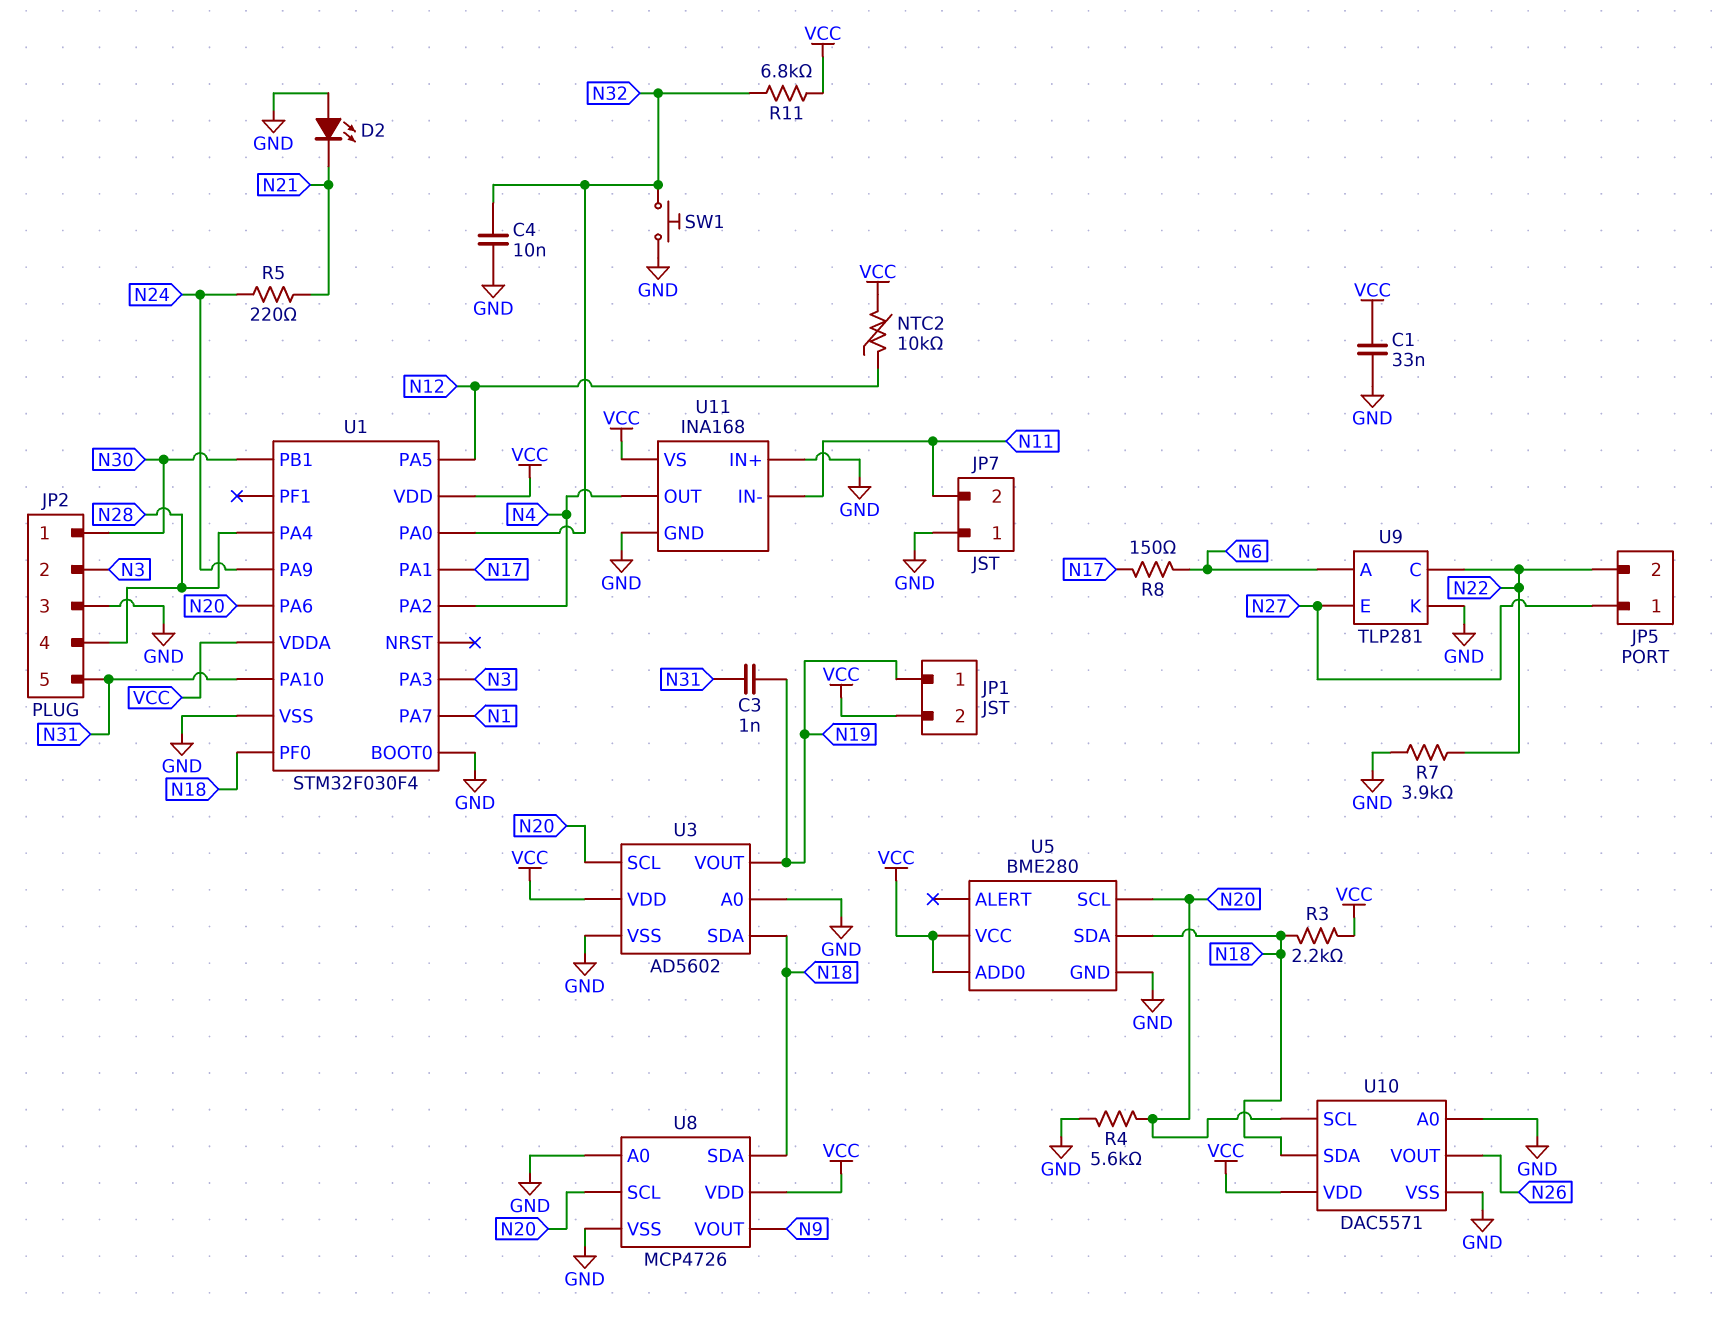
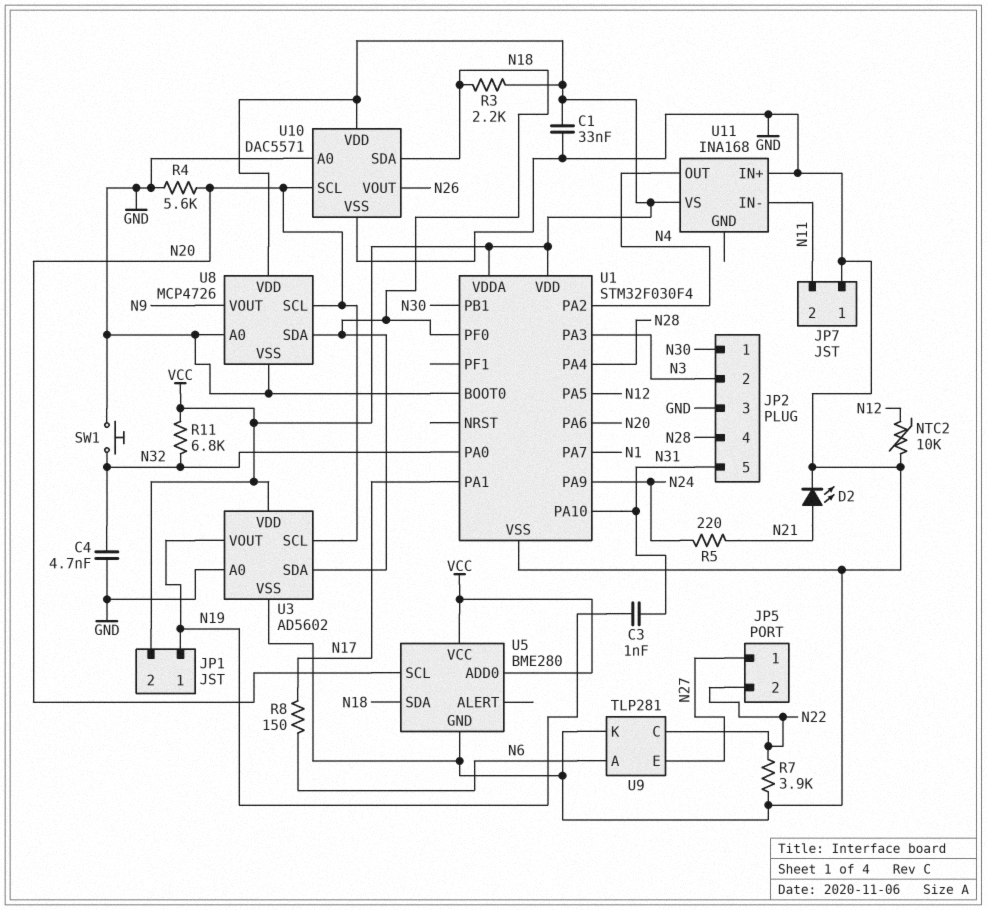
C4: 10nF (GND, N32) -> 4.7nF (GND, N32)
D2: LED (A GND, K N21) -> LED (A N21, K GND)
NTC2: 10k (N12, VCC) -> 10k (GND, N12)
U11 pin GND: GND -> none

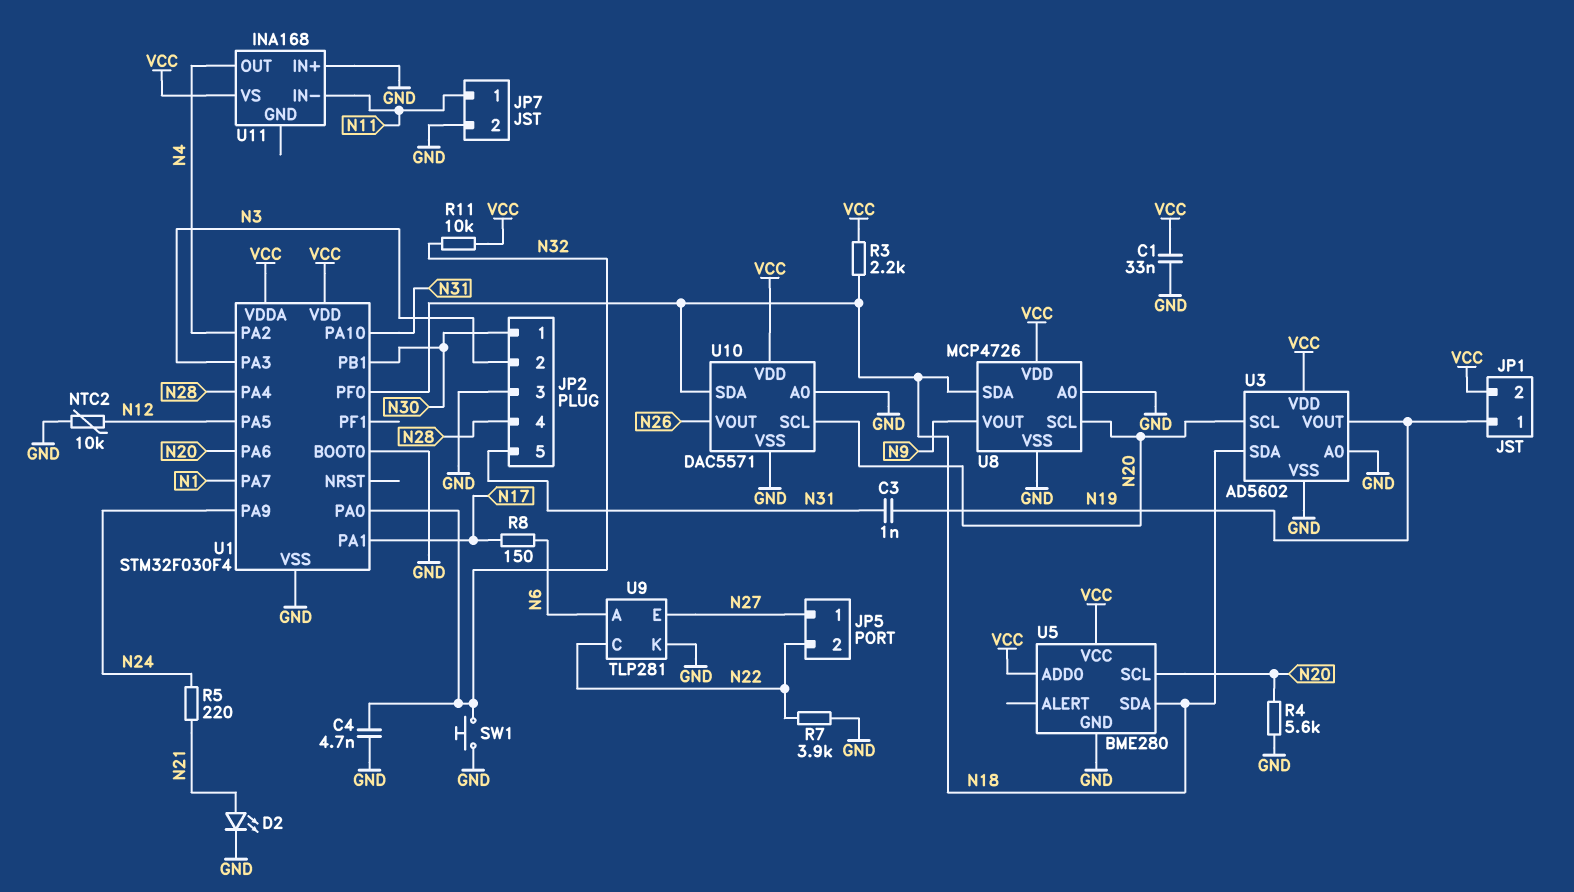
JP7 pin 1: GND -> N11
JP7 pin 2: N11 -> GND
R11: 6.8k (N32, VCC) -> 10k (N32, VCC)

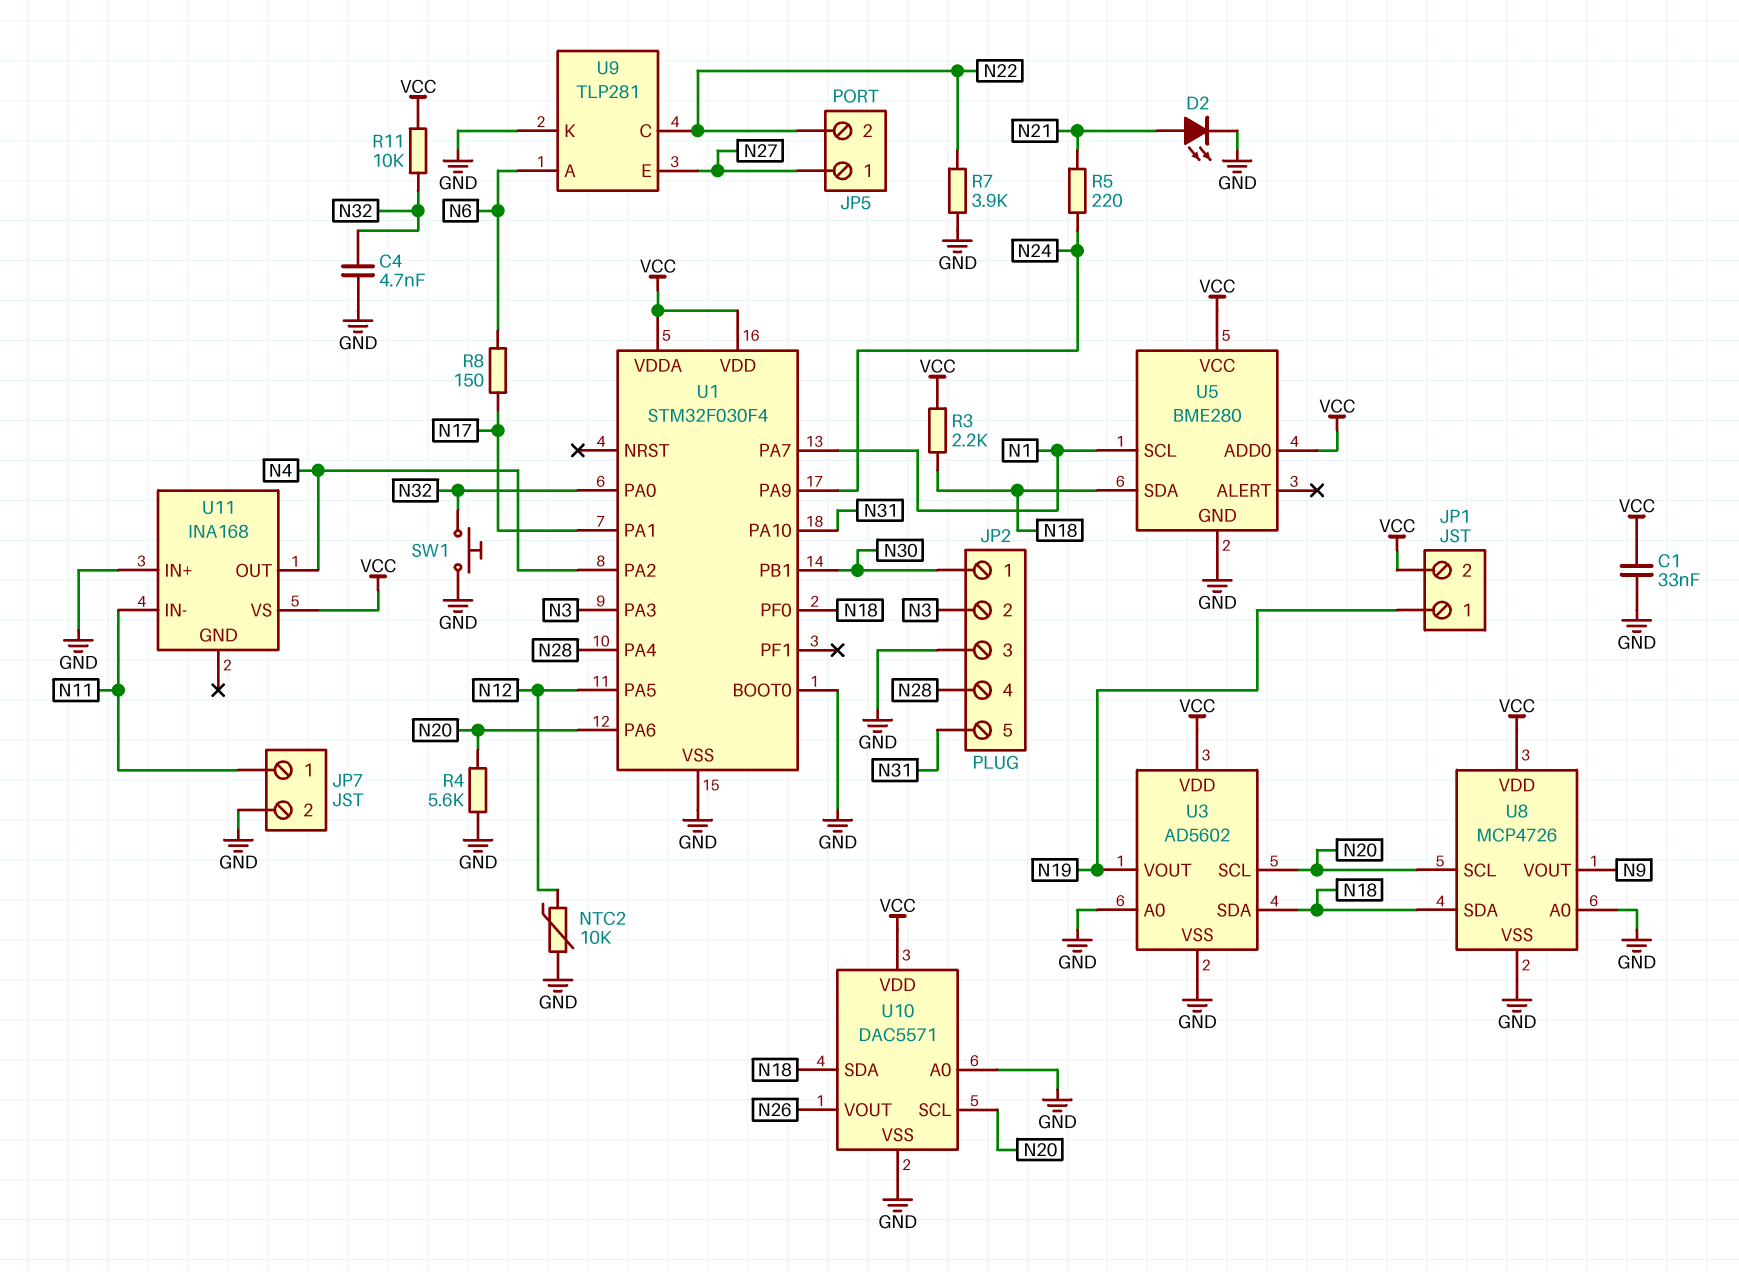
C3: 1nF (N19, N31) -> none
U5 pin SCL: N20 -> N1

